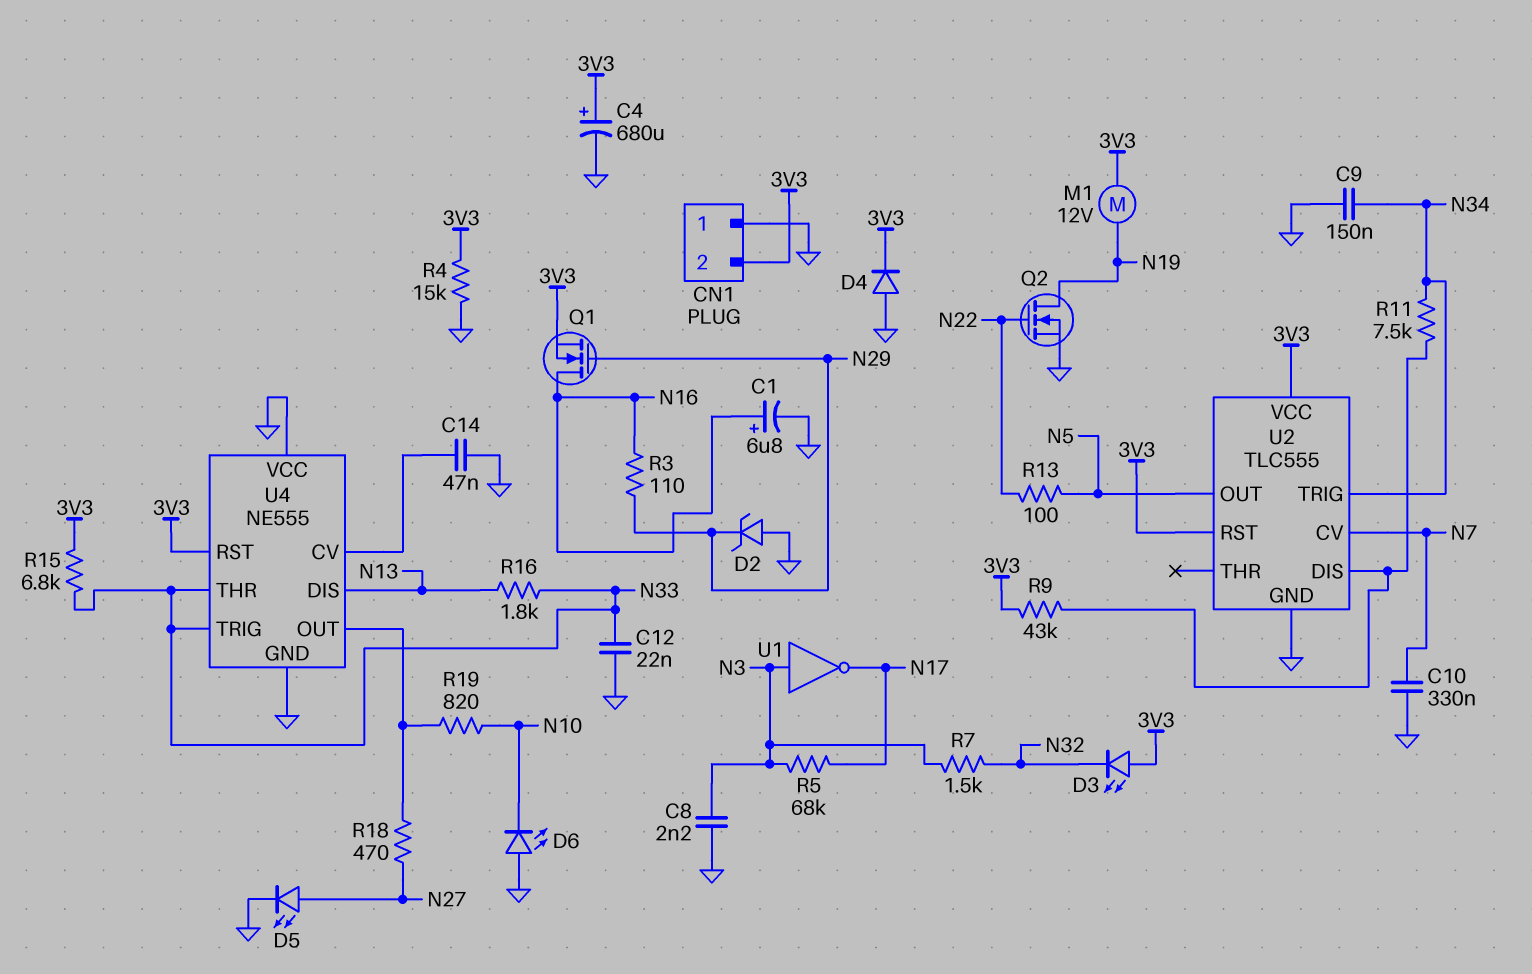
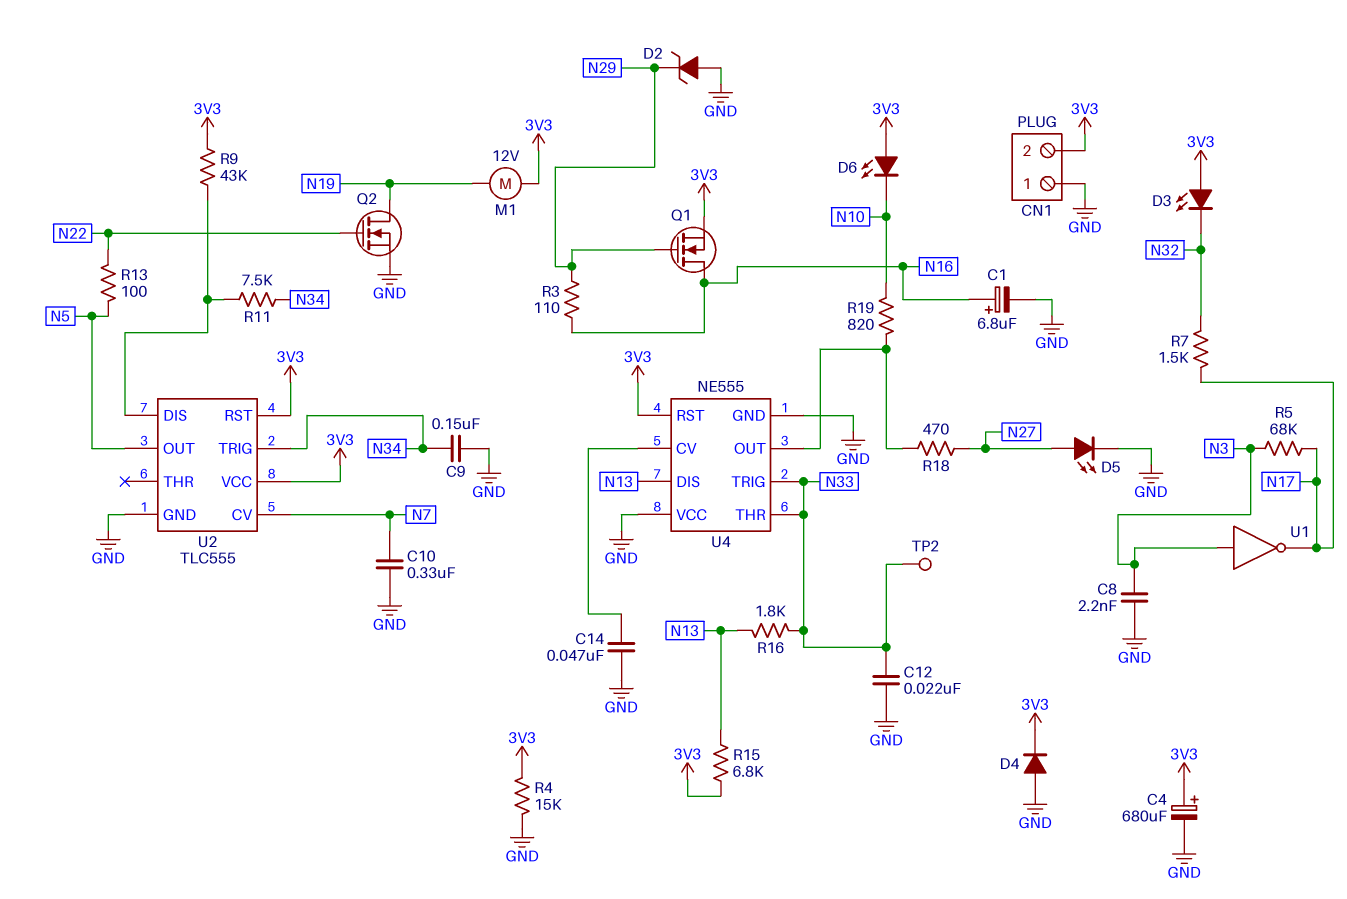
D6: LED (A GND, K N10) -> LED (A 3V3, K N10)
R7: 1.5k (N3, N32) -> 1.5k (N17, N32)
R15: 6.8k (3V3, N33) -> 6.8k (3V3, N13)
TP2: none -> test point (N33)

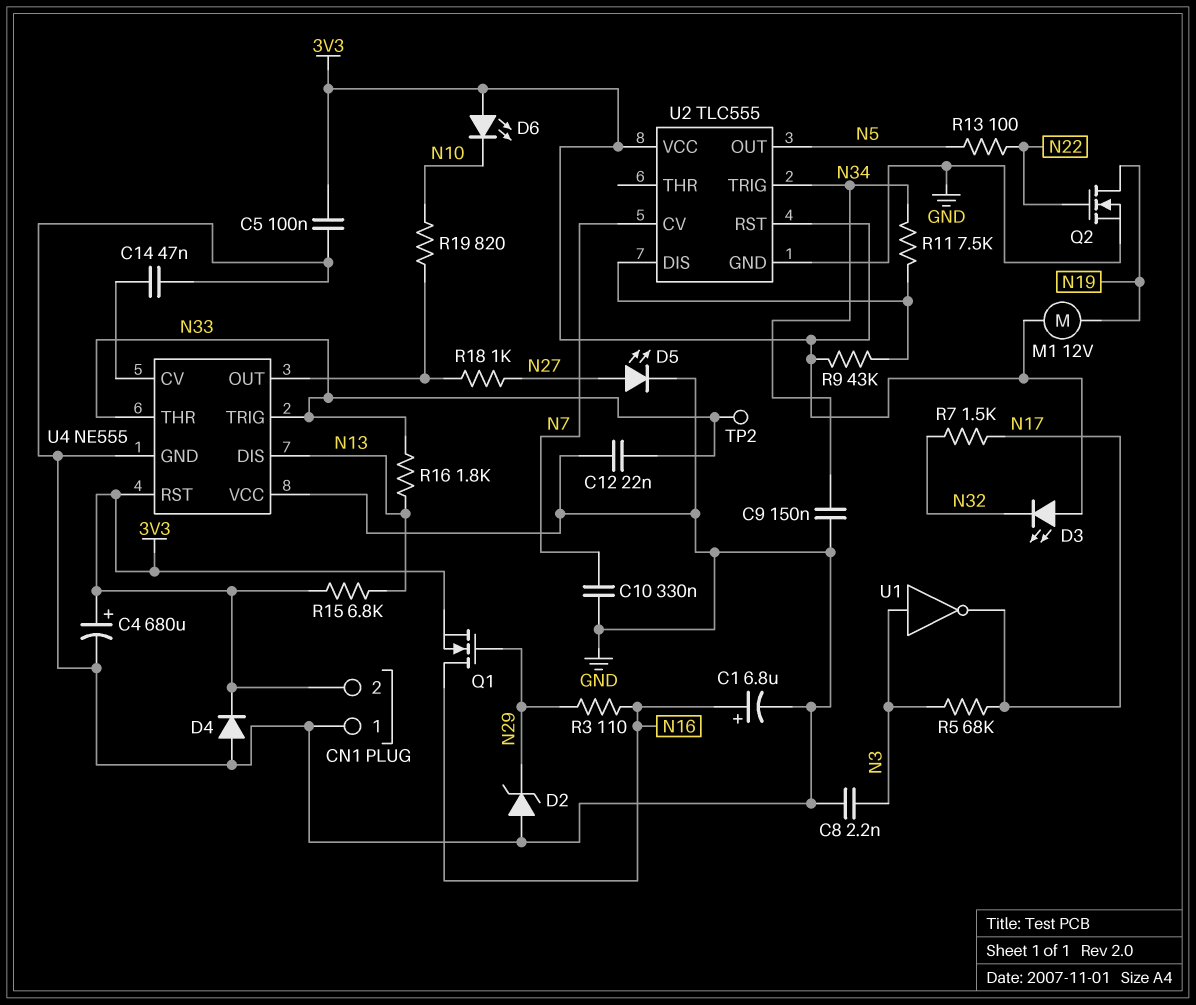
C5: none -> 100nF (3V3, GND)
R4: 15k (3V3, GND) -> none
R18: 470 (N27, U4/OUT) -> 1k (N27, U4/OUT)

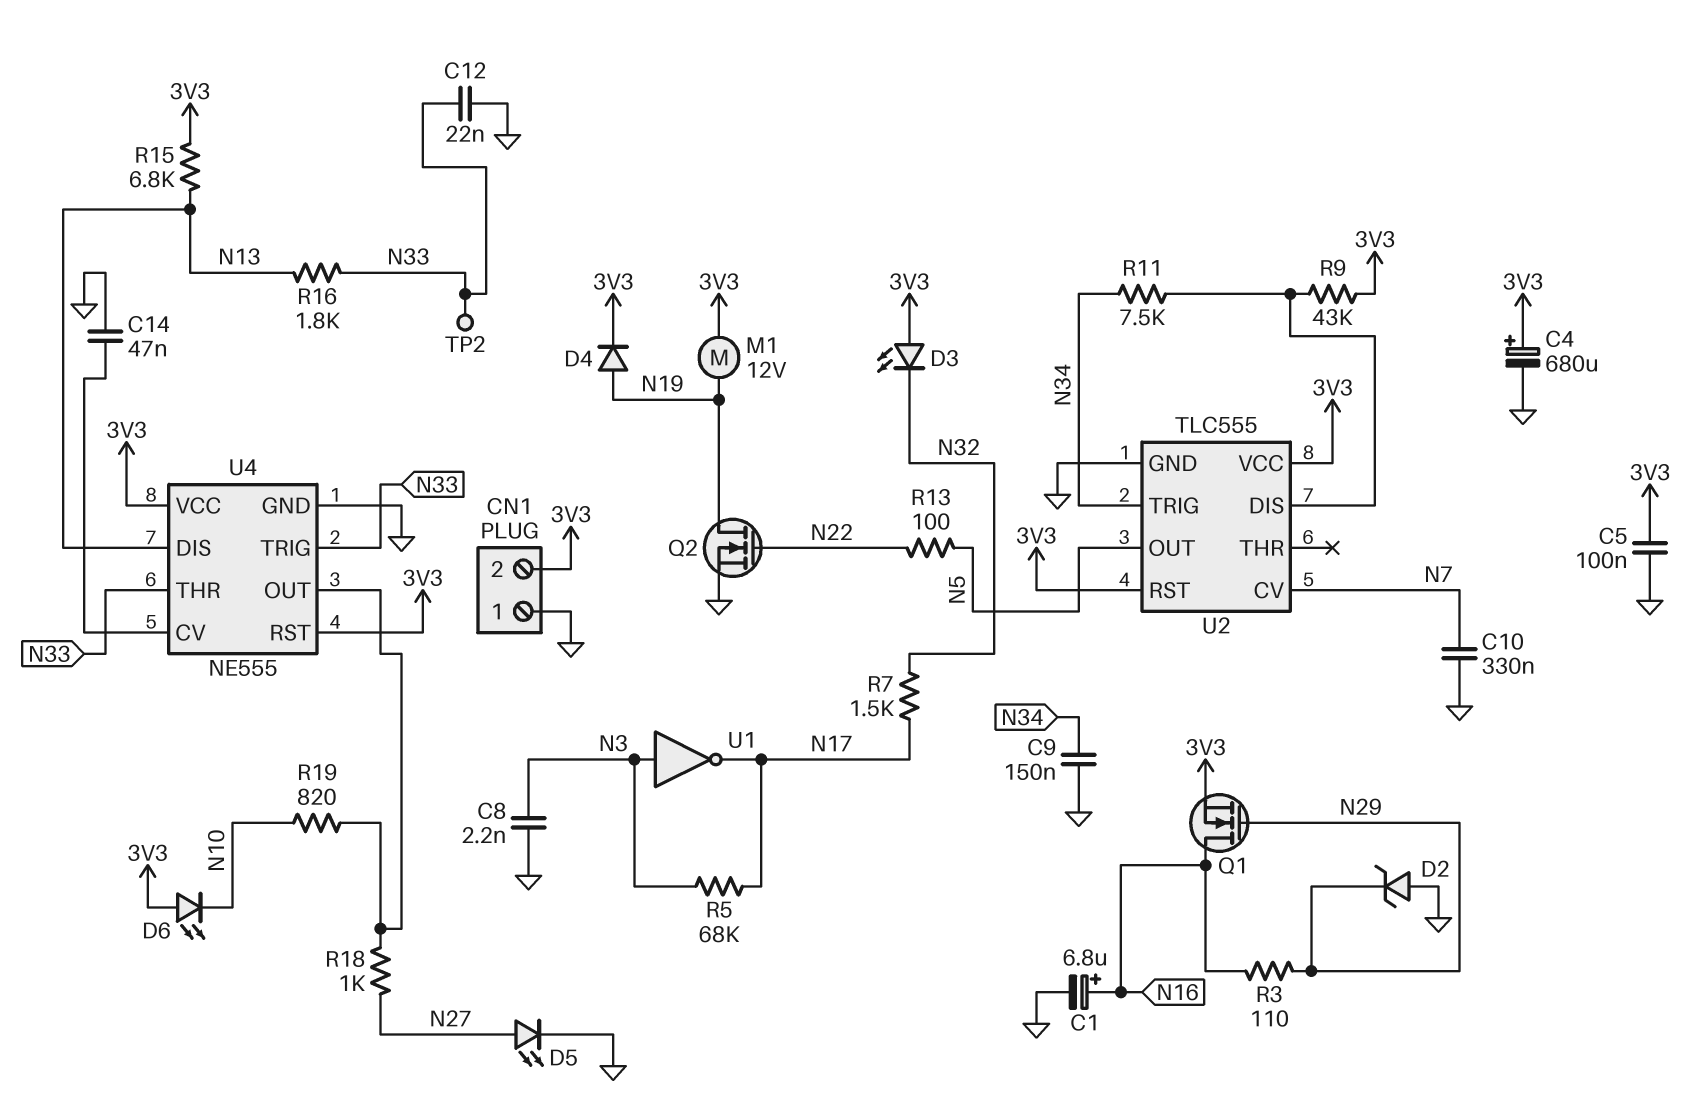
D4: diode (A GND, K 3V3) -> diode (A N19, K 3V3)
U4 pin VCC: GND -> 3V3

